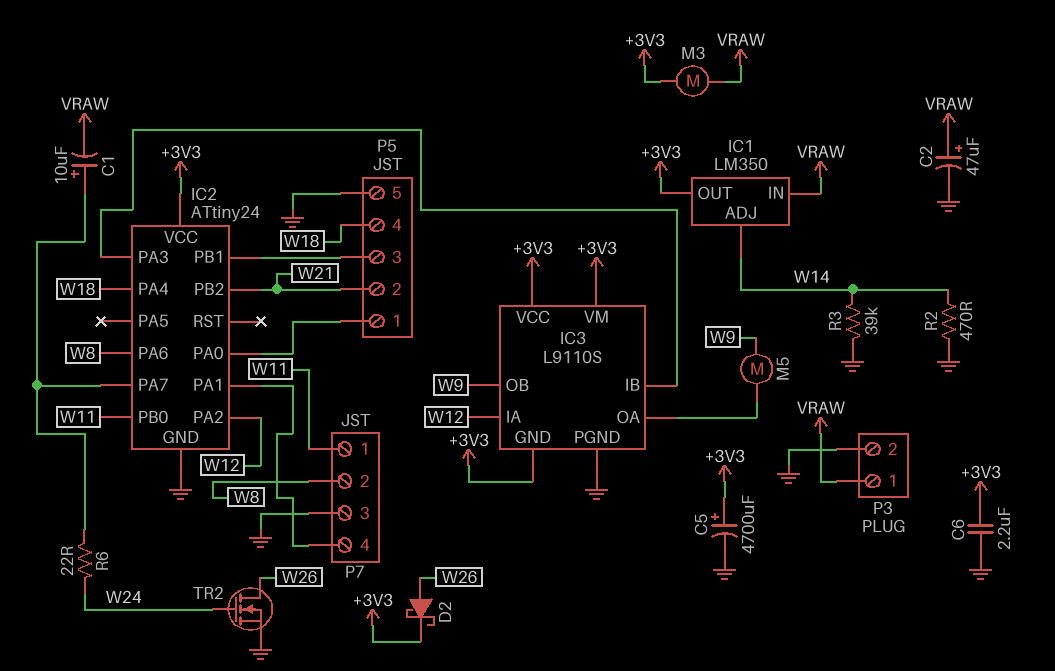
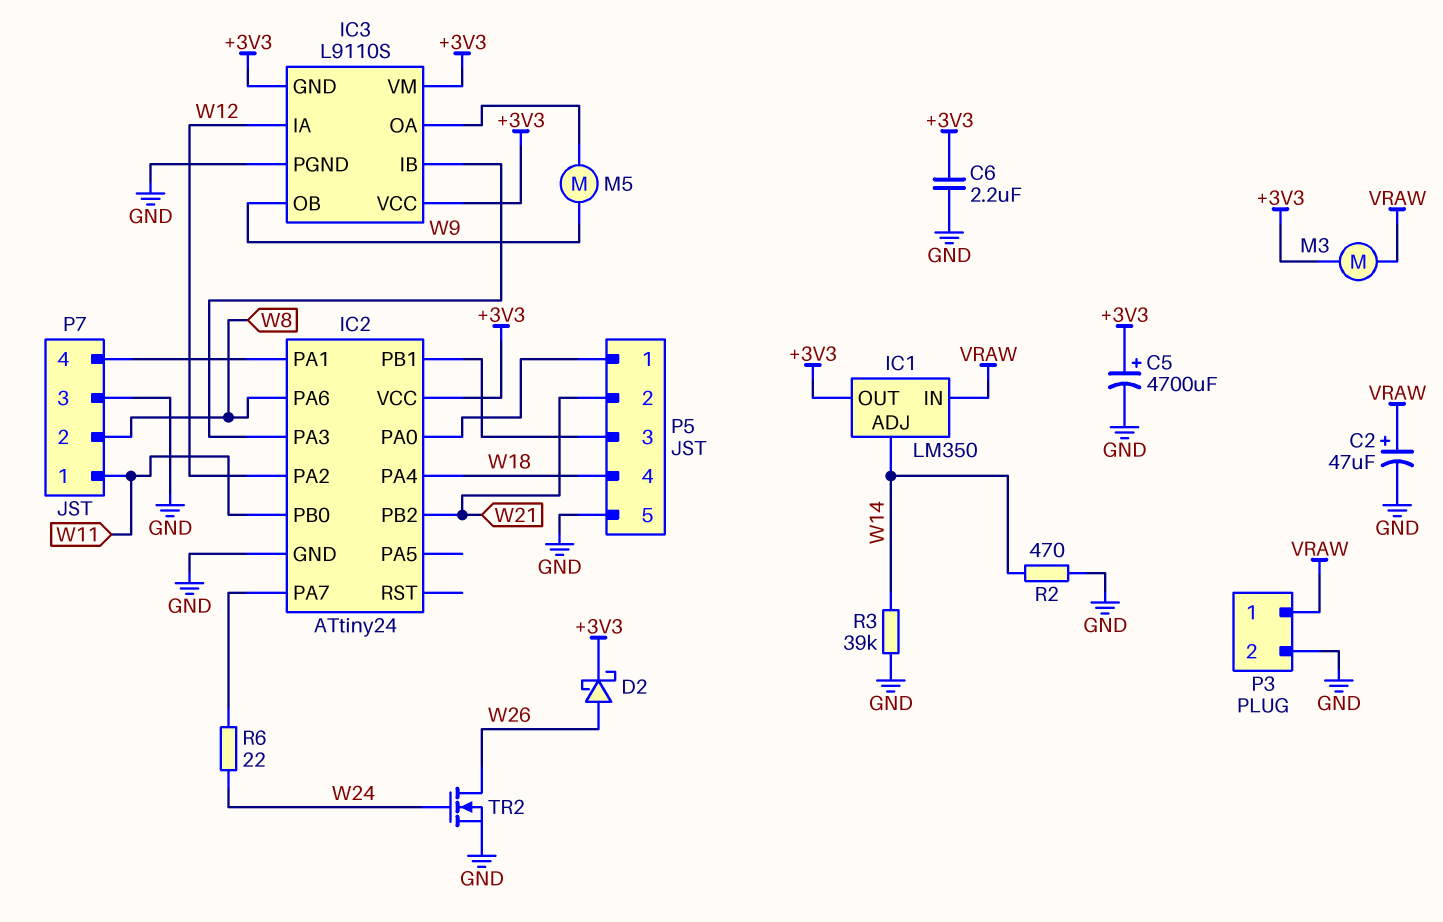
C1: 10uF (plus IC2/PA7, minus VRAW) -> none

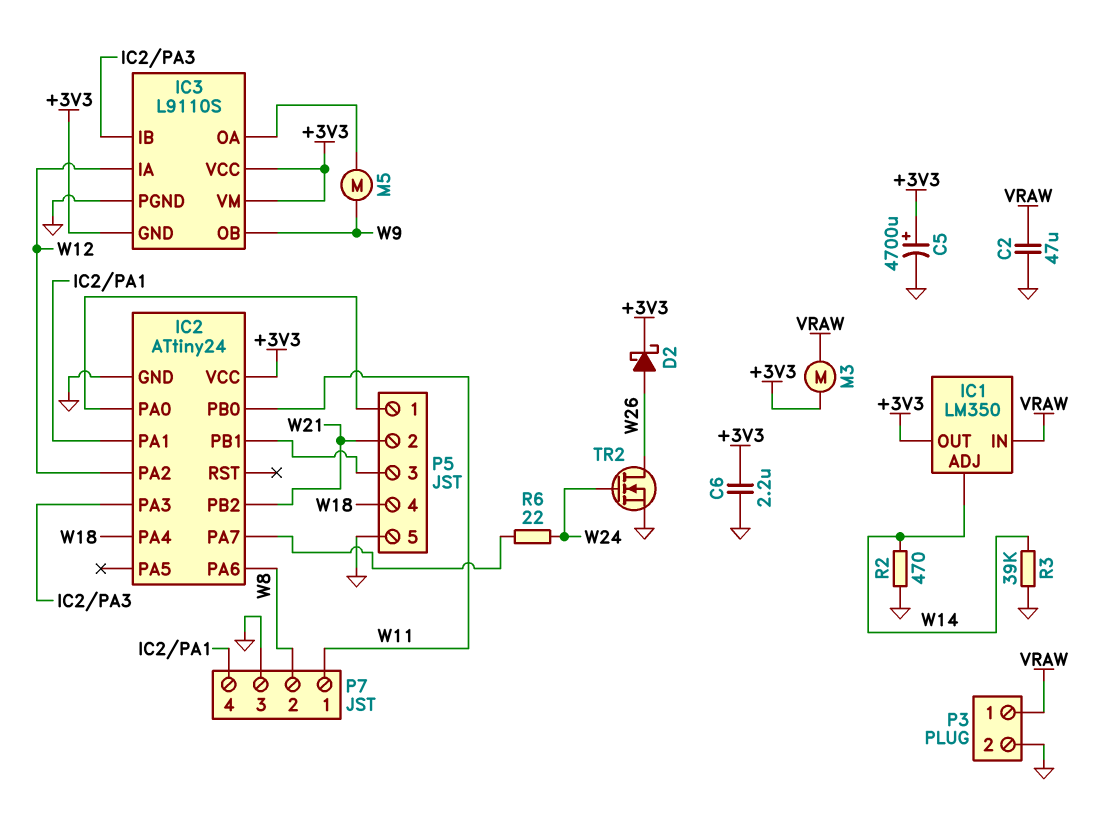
C2: 47uF (plus VRAW, minus GND) -> 47uF (GND, VRAW)

